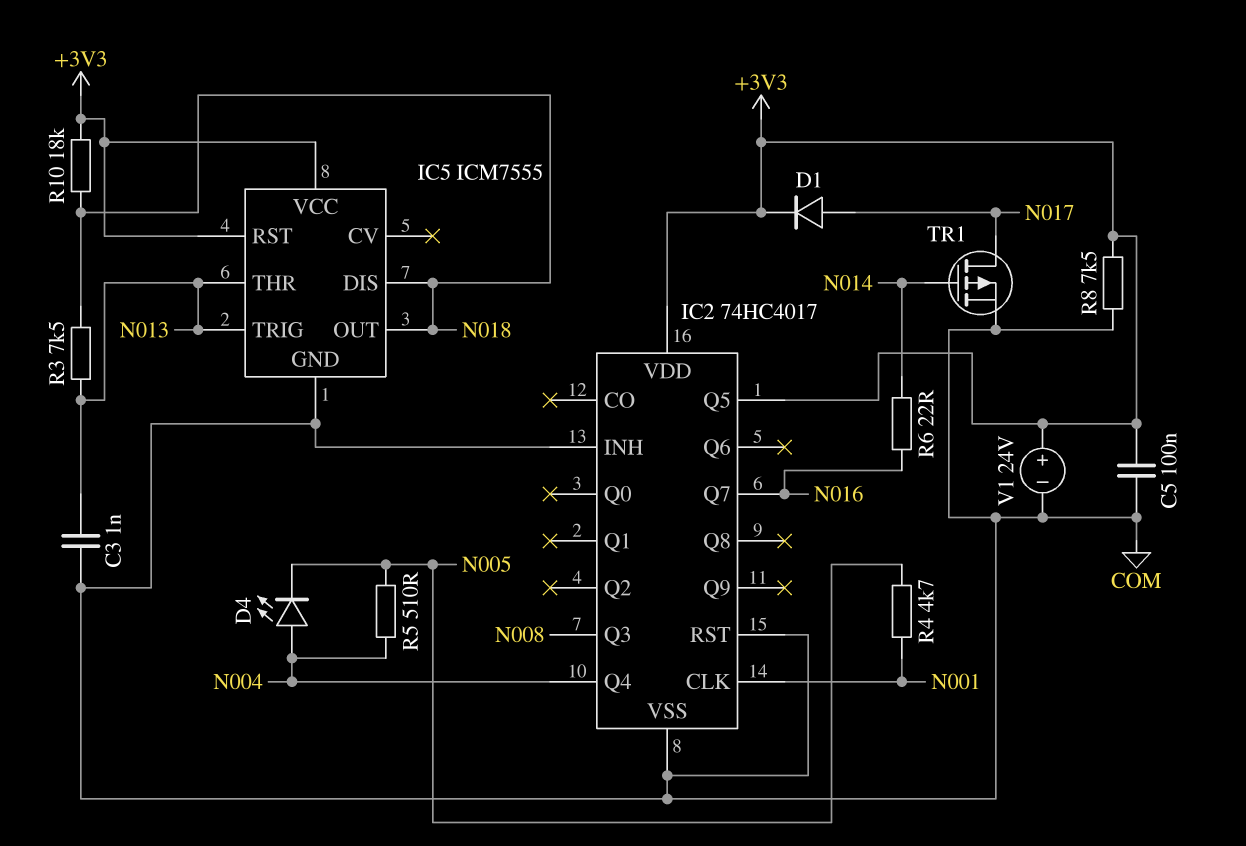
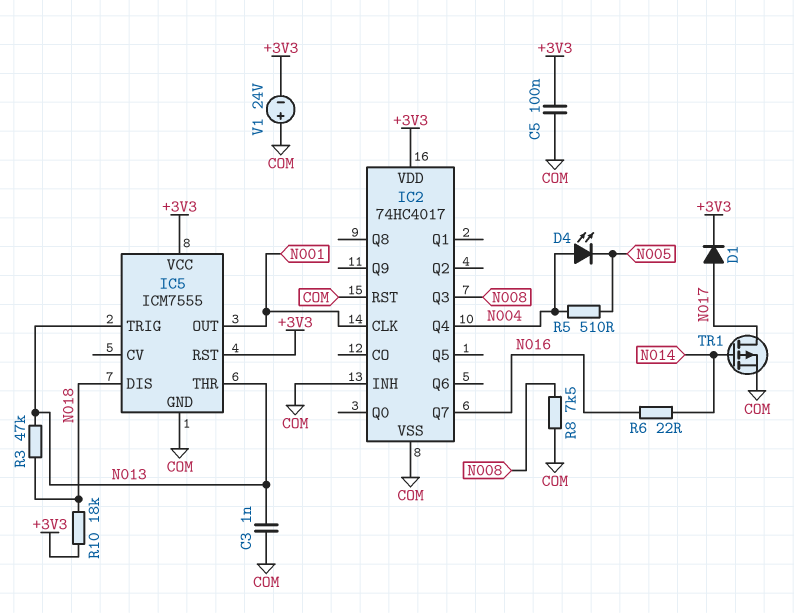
IC2 pin Q5: +3V3 -> none
IC5 pin OUT: N018 -> N001
R3: 7.5k (N013, N018) -> 47k (N013, N018)
R4: 4.7k (N001, N005) -> none
R8: 7.5k (+3V3, COM) -> 7.5k (COM, N008)
V1: 24V (plus +3V3, minus COM) -> 24V (plus COM, minus +3V3)

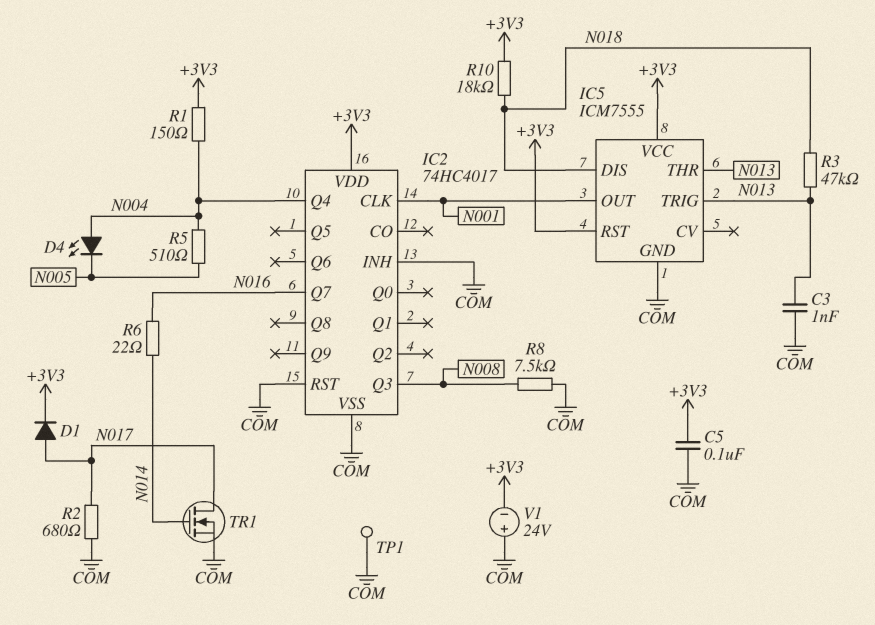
R1: none -> 150 (+3V3, N004)
R2: none -> 680 (COM, N017)
TP1: none -> test point (COM)
TR1: PMOS (G N014, D N017, S COM) -> NMOS (G N014, D N017, S COM)

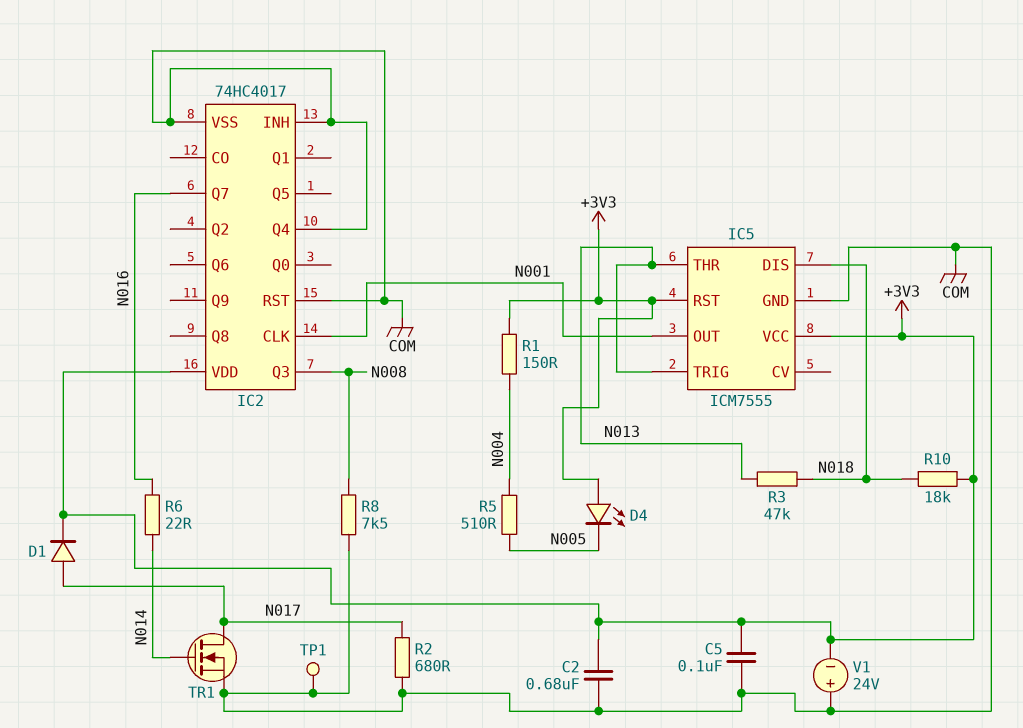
C2: none -> 680nF (+3V3, COM)
C3: 1nF (COM, N013) -> none
D4: LED (A N004, K N005) -> LED (A +3V3, K N005)
IC2 pin Q4: N004 -> COM

